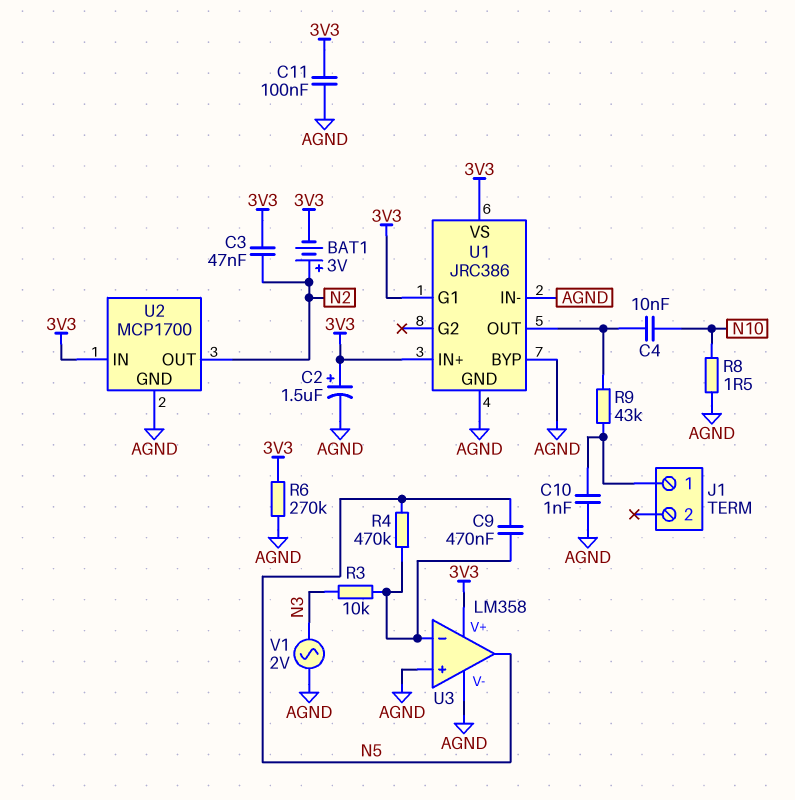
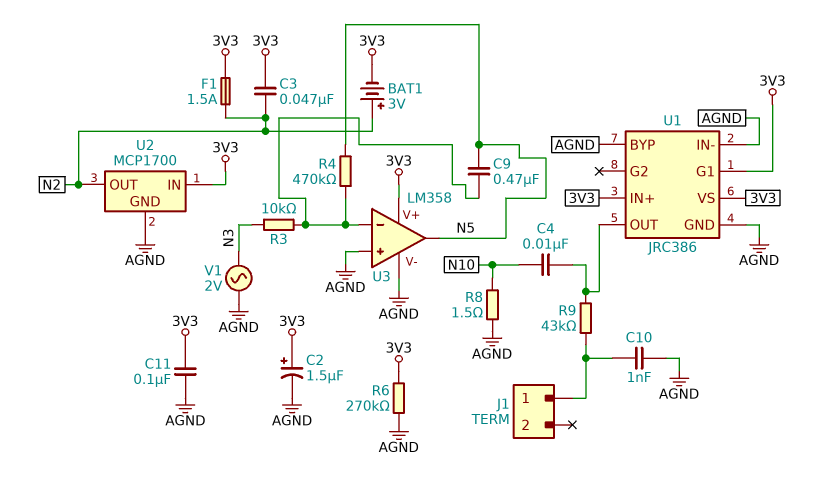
F1: none -> 1.5A (3V3, N2)

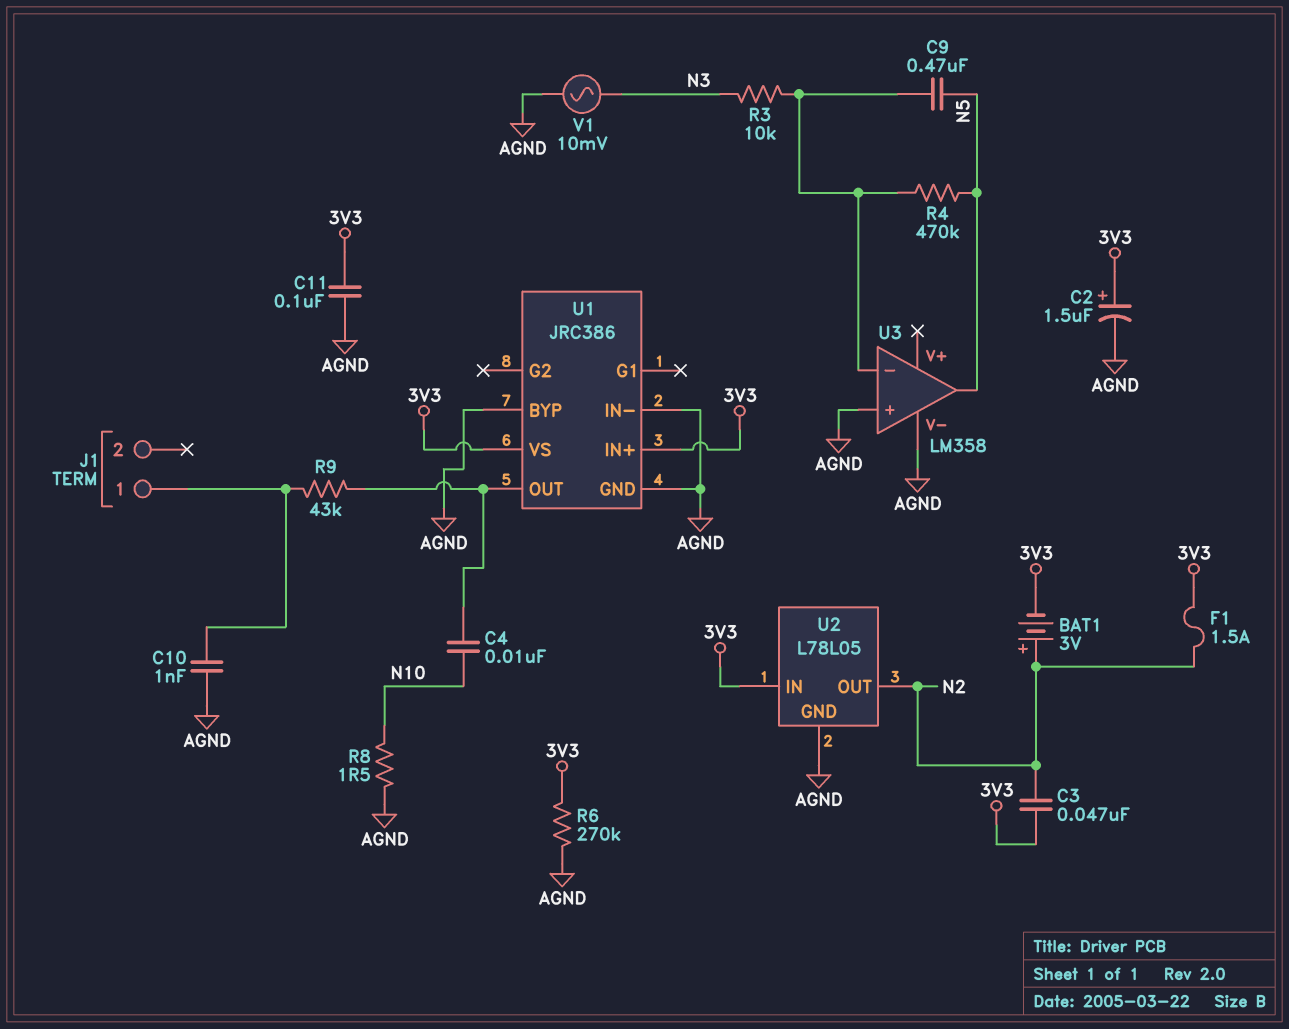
U1 pin G1: 3V3 -> none
U2: MCP1700 -> L78L05
U3 pin V+: 3V3 -> none
V1: AC 2V (AGND, N3) -> AC 10mV (AGND, N3)

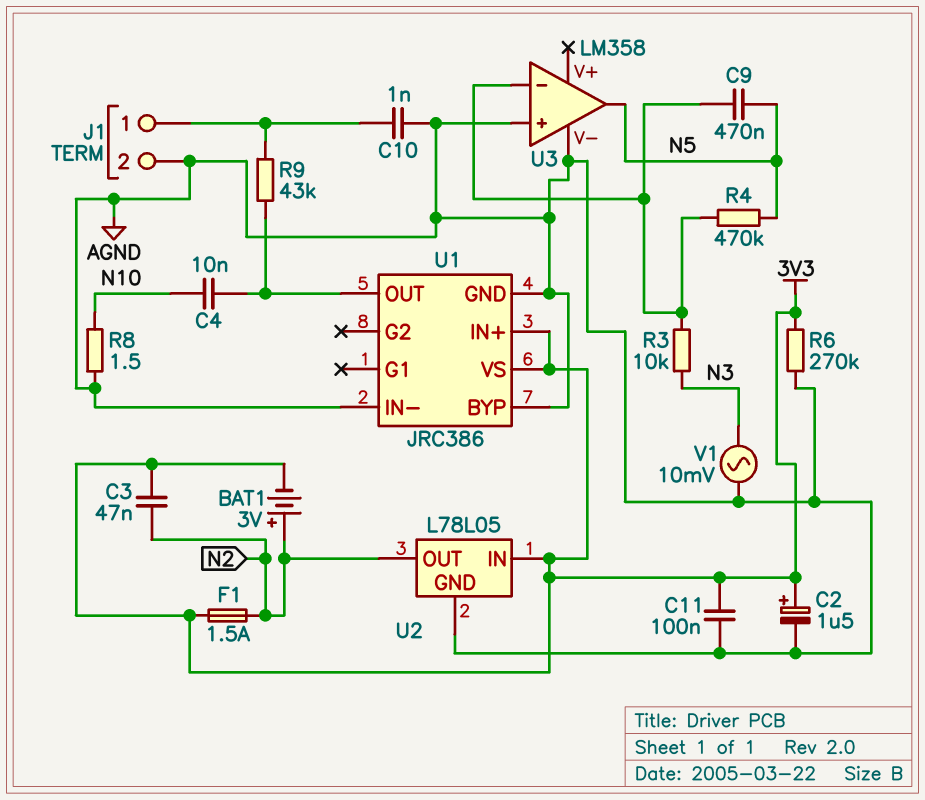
J1 pin 2: none -> AGND

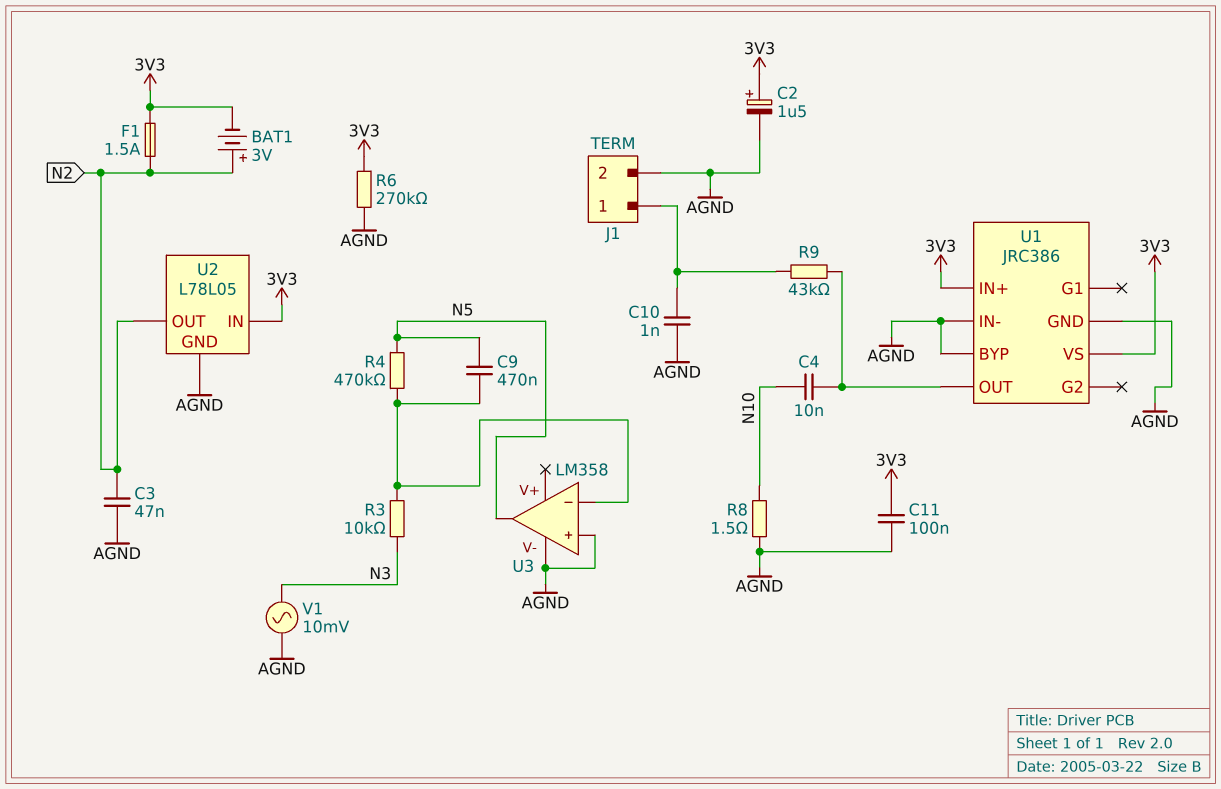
C3: 47nF (3V3, N2) -> 47nF (AGND, N2)

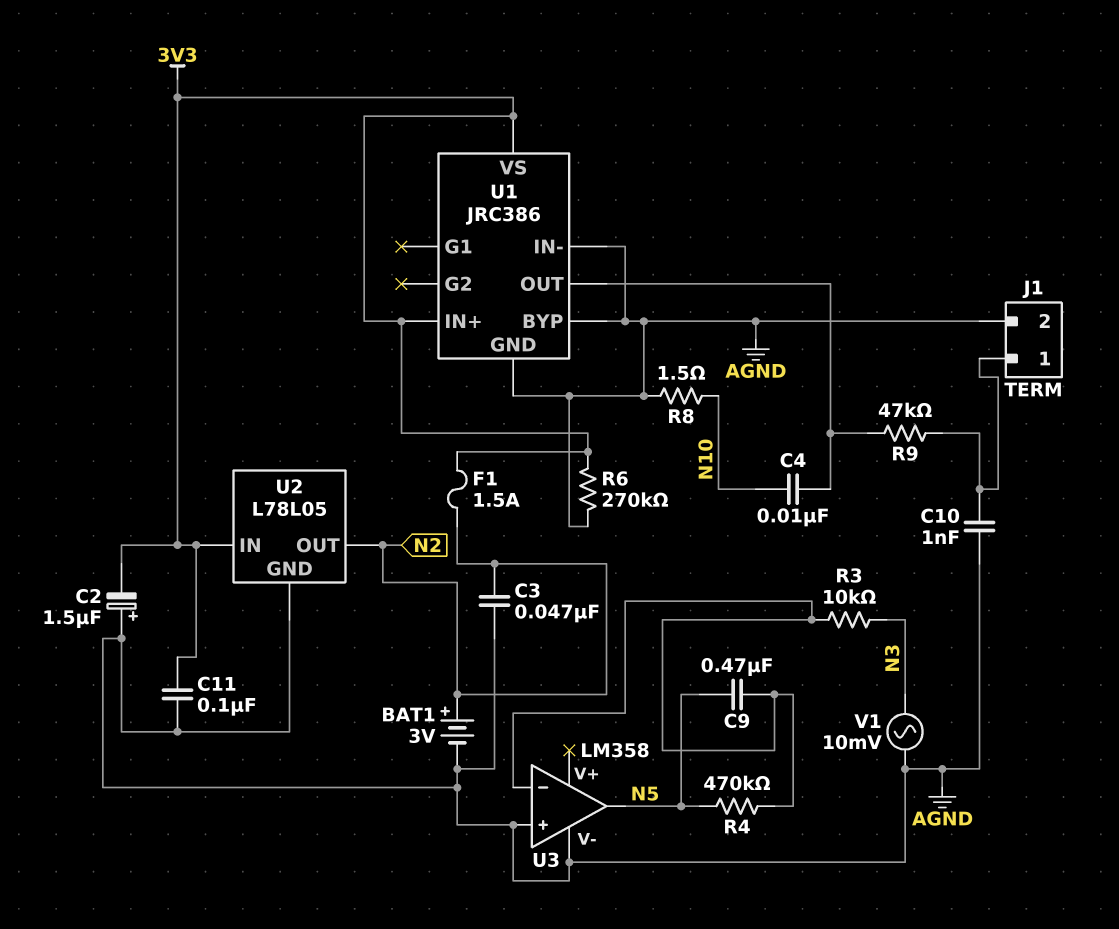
BAT1: 3V (plus N2, minus 3V3) -> 3V (plus N2, minus AGND)
C2: 1.5uF (plus 3V3, minus AGND) -> 1.5uF (plus AGND, minus 3V3)
R9: 43k (J1/1, U1/OUT) -> 47k (J1/1, U1/OUT)

